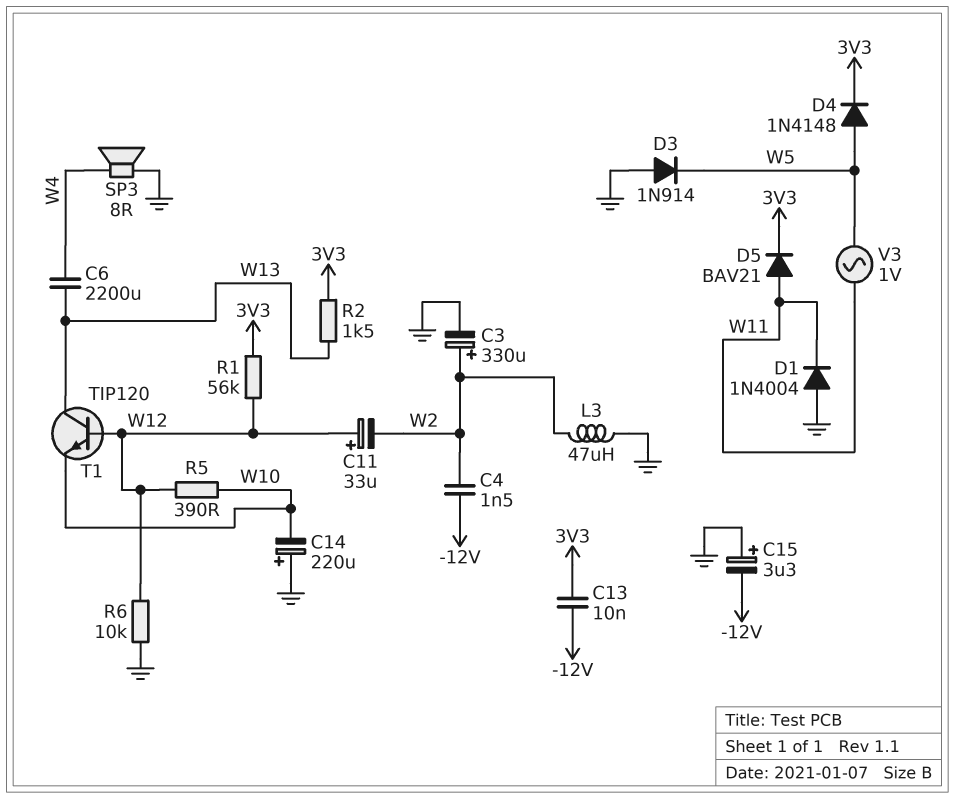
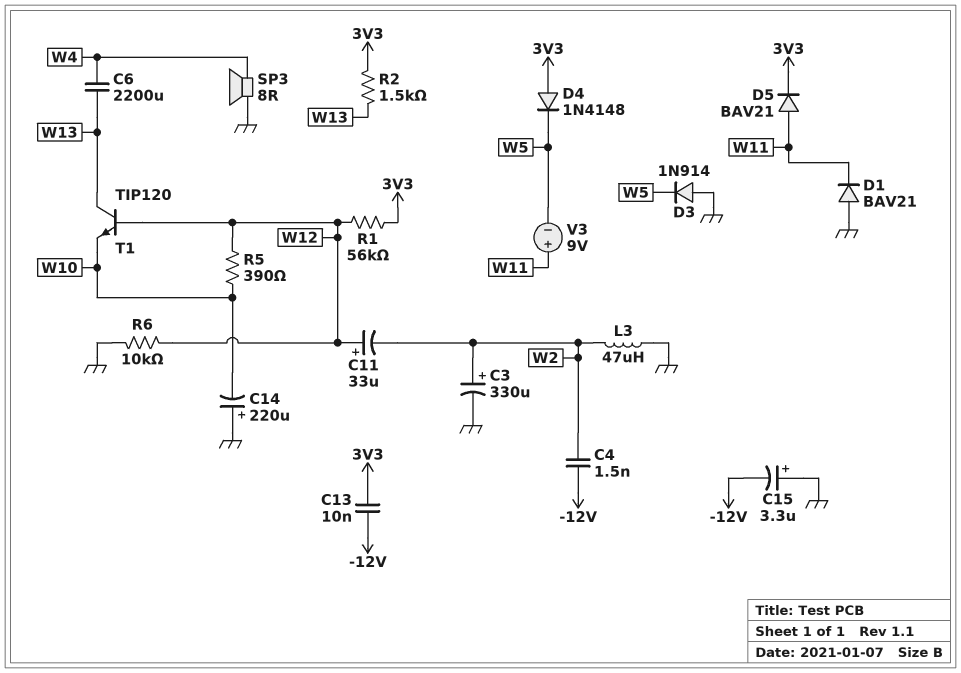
D1: diode 1N4004 (A GND, K W11) -> diode BAV21 (A GND, K W11)
D4: diode 1N4148 (A W5, K 3V3) -> diode 1N4148 (A 3V3, K W5)
V3: AC 1V (W5, W11) -> 9V (plus W11, minus W5)

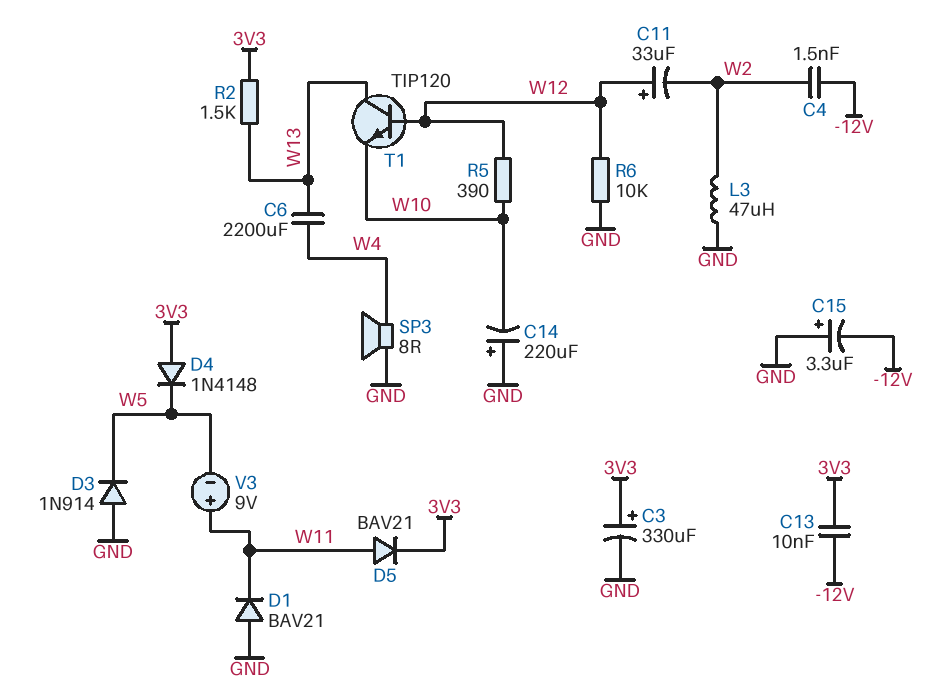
C3: 330uF (plus W2, minus GND) -> 330uF (plus 3V3, minus GND)
R1: 56k (3V3, W12) -> none

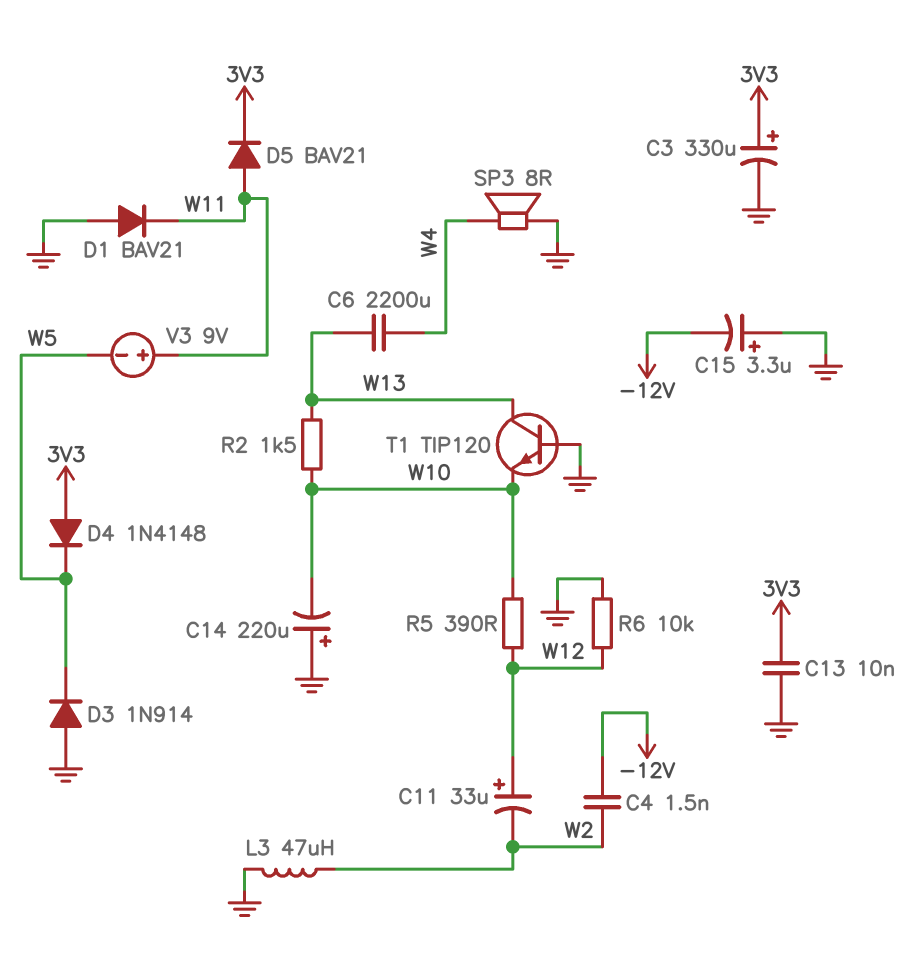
C13: 10nF (-12V, 3V3) -> 10nF (3V3, GND)
R2: 1.5k (3V3, W13) -> 1.5k (W10, W13)
T1: NPN TIP120 (B W12, C W13, E W10) -> NPN TIP120 (B GND, C W13, E W10)

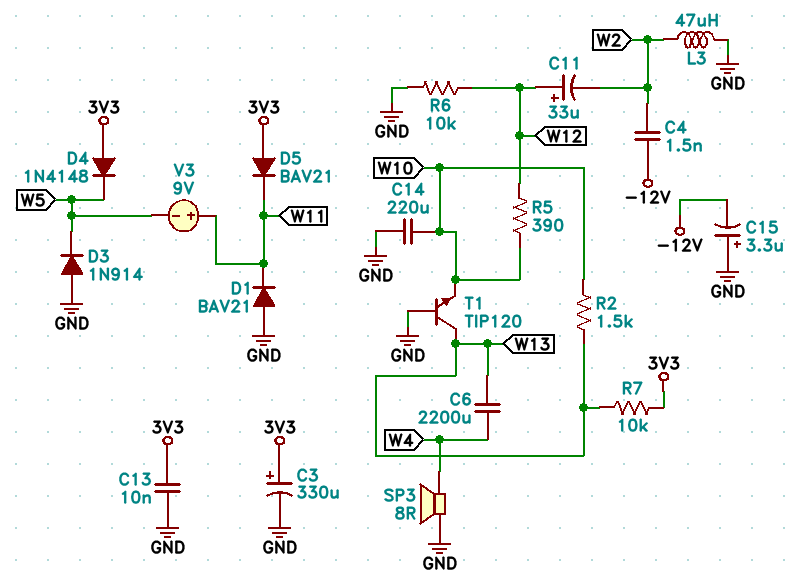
C14: 220uF (plus GND, minus W10) -> 220uF (GND, W10)
D5: diode BAV21 (A W11, K 3V3) -> diode BAV21 (A 3V3, K W11)
R7: none -> 10k (3V3, W13)

